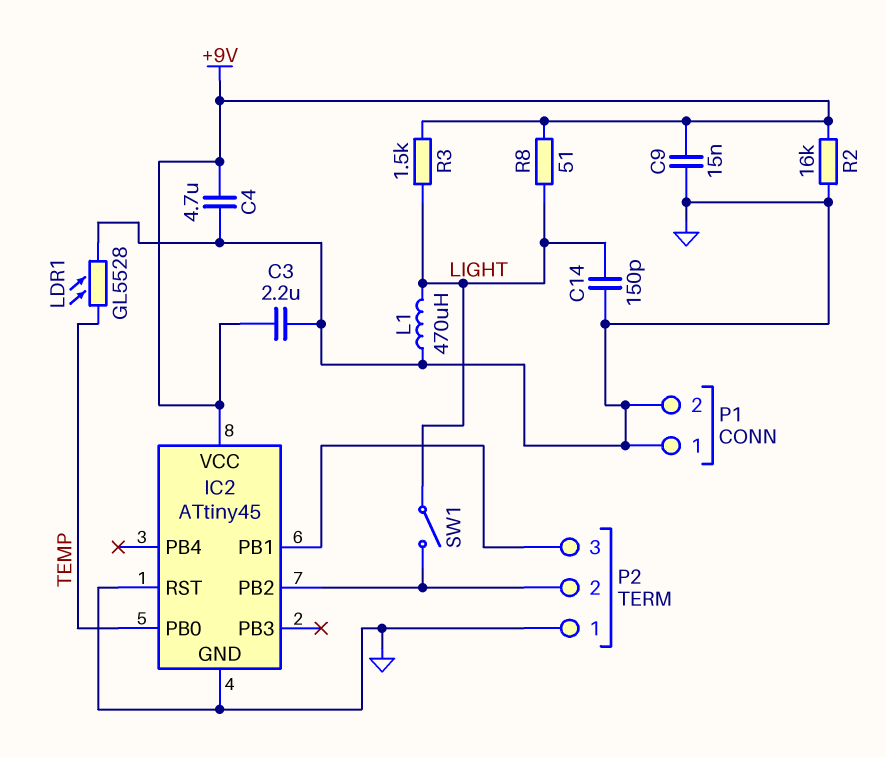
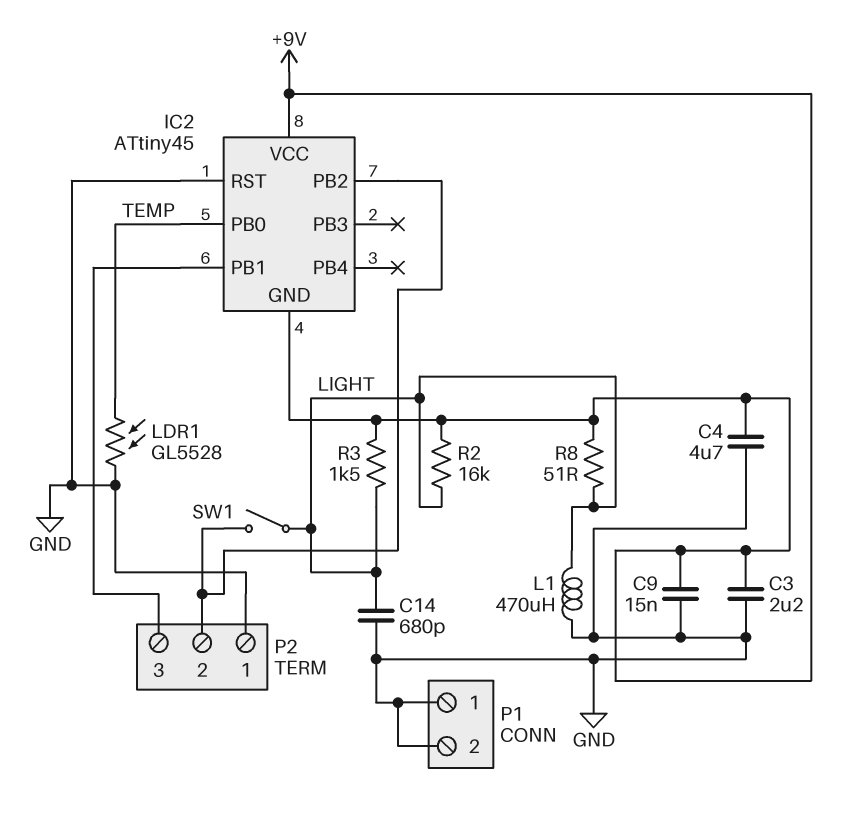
C14: 150pF (GND, LIGHT) -> 680pF (GND, LIGHT)
IC2 pin GND: GND -> +9V
R2: 16k (+9V, GND) -> 16k (+9V, LIGHT)

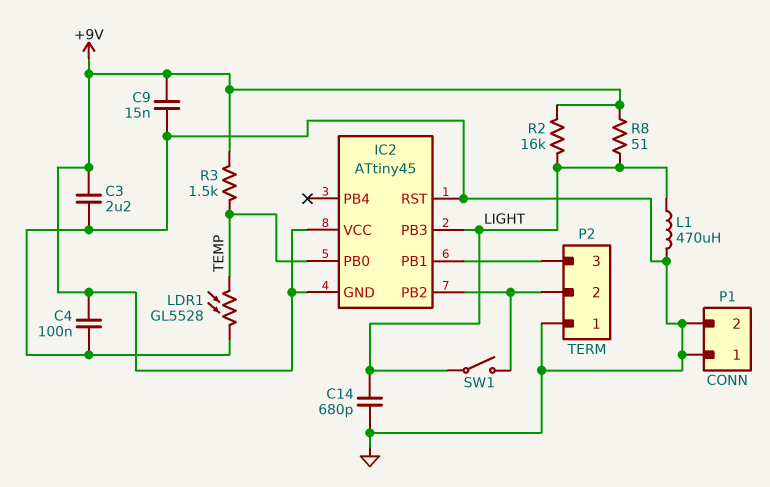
C4: 4.7uF (+9V, GND) -> 100nF (+9V, GND)
IC2 pin PB3: none -> LIGHT
R3: 1.5k (+9V, LIGHT) -> 1.5k (+9V, TEMP)

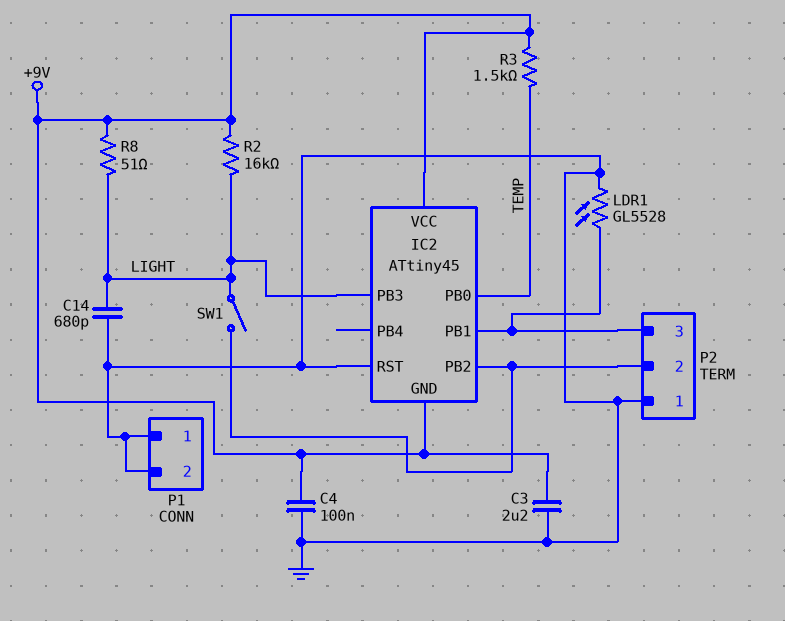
C9: 15nF (+9V, GND) -> none
L1: 470uH (GND, LIGHT) -> none
LDR1: GL5528 (GND, TEMP) -> GL5528 (GND, IC2/PB1)

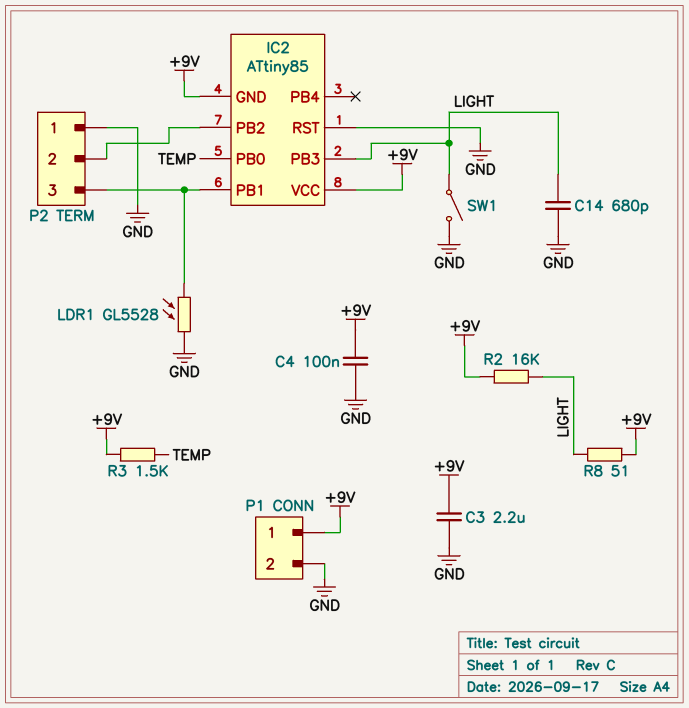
IC2: ATtiny45 -> ATtiny85
P1 pin 1: GND -> +9V
SW1: switch (IC2/PB2, LIGHT) -> switch (GND, LIGHT)

